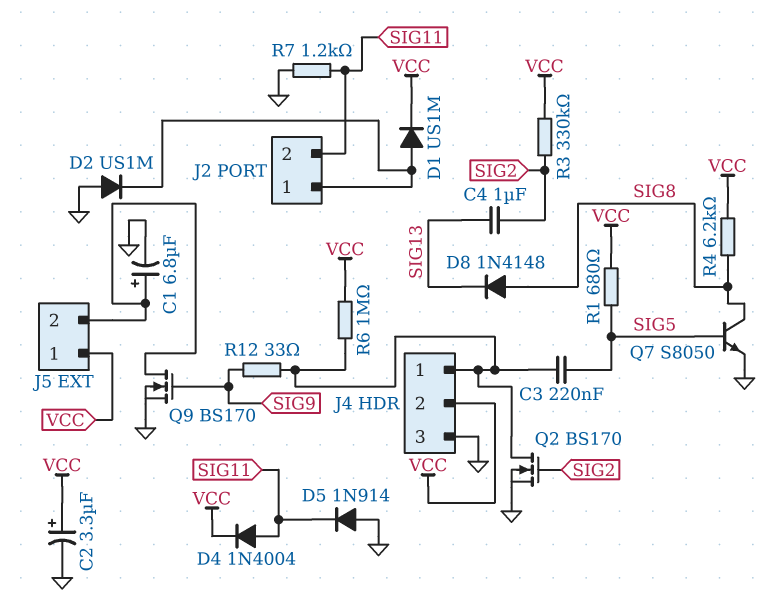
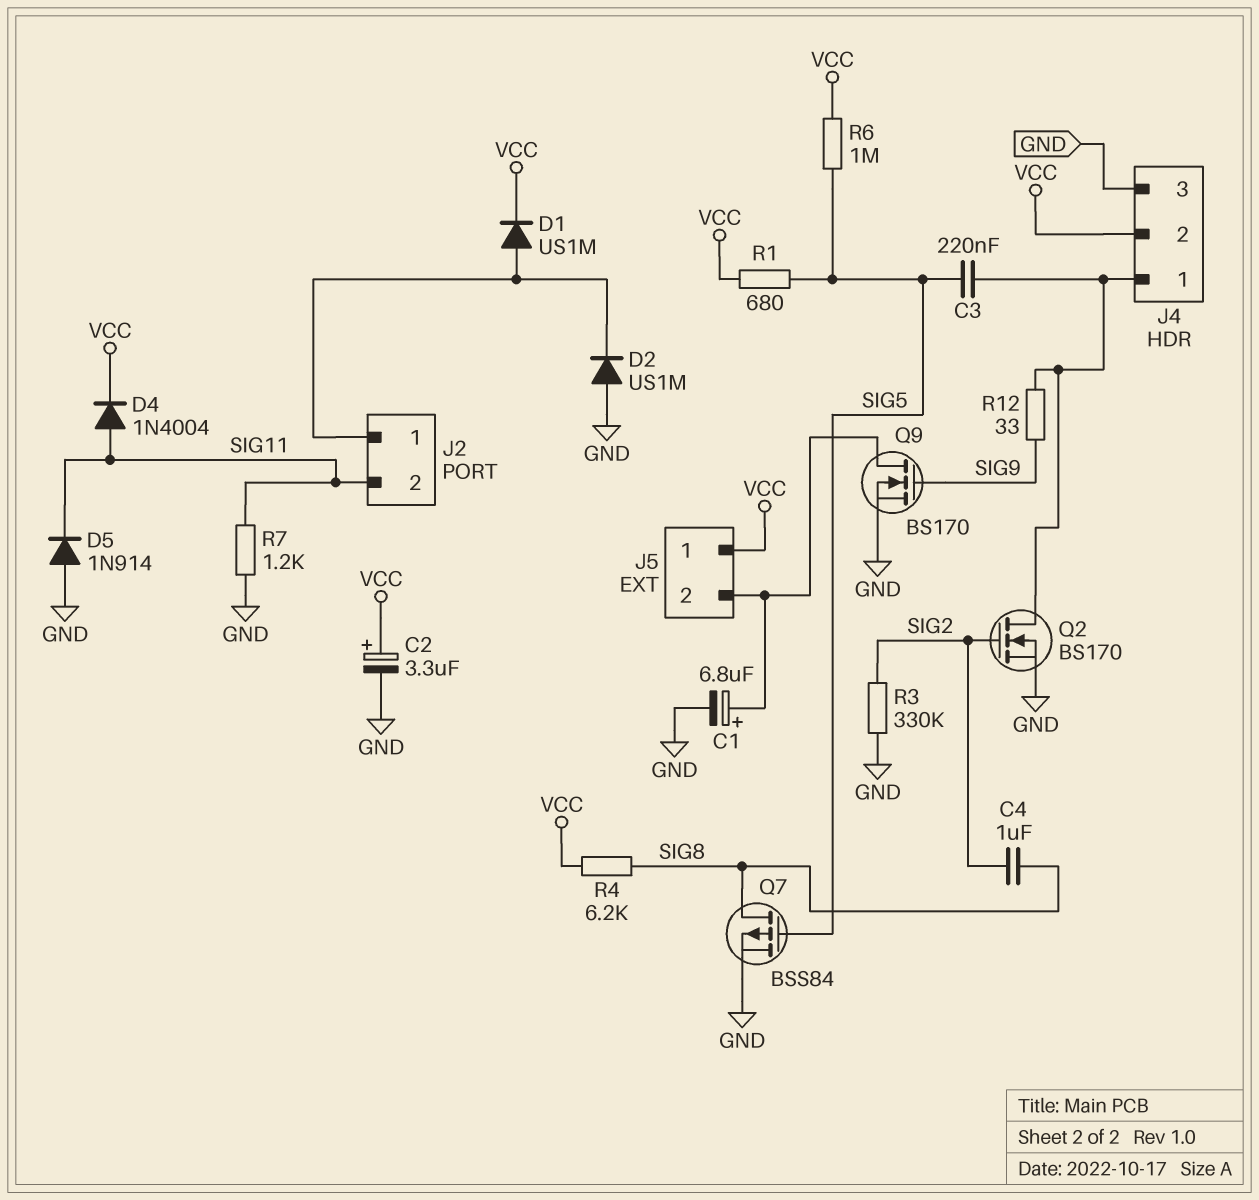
C4: 1uF (SIG2, SIG13) -> 1uF (SIG2, SIG8)
D8: diode 1N4148 (A SIG8, K SIG13) -> none
Q7: NPN S8050 (B SIG5, C SIG8, E GND) -> PMOS BSS84 (G SIG5, D SIG8, S GND)
R3: 330k (SIG2, VCC) -> 330k (GND, SIG2)
R6: 1M (J4/1, VCC) -> 1M (SIG5, VCC)

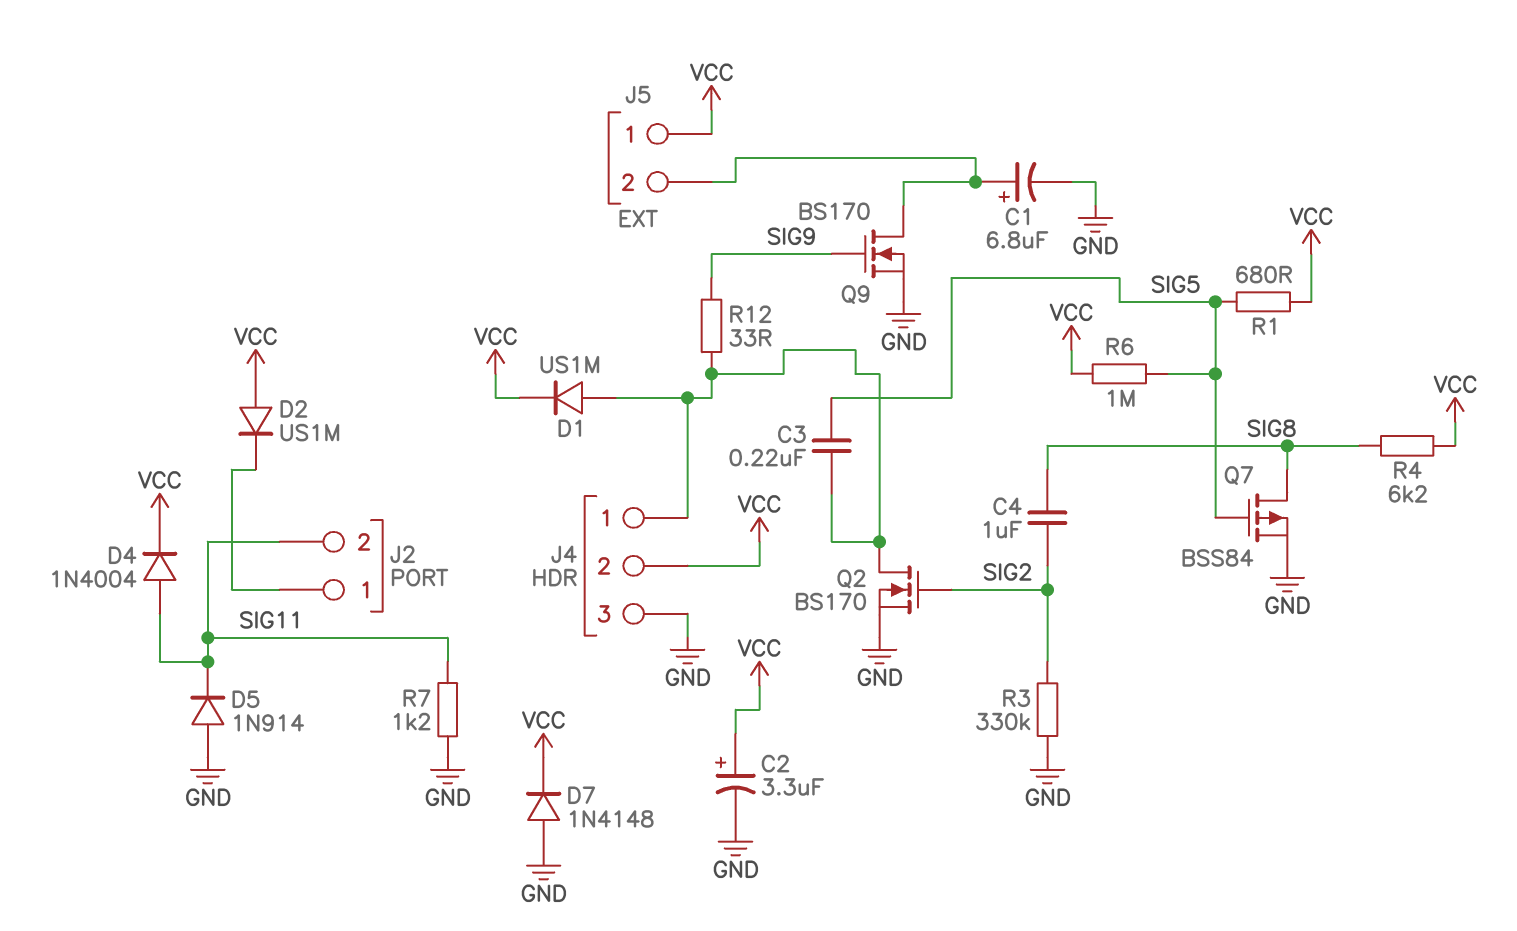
D1: diode US1M (A J2/1, K VCC) -> diode US1M (A J4/1, K VCC)
D2: diode US1M (A GND, K J2/1) -> diode US1M (A VCC, K J2/1)
D7: none -> diode 1N4148 (A GND, K VCC)

